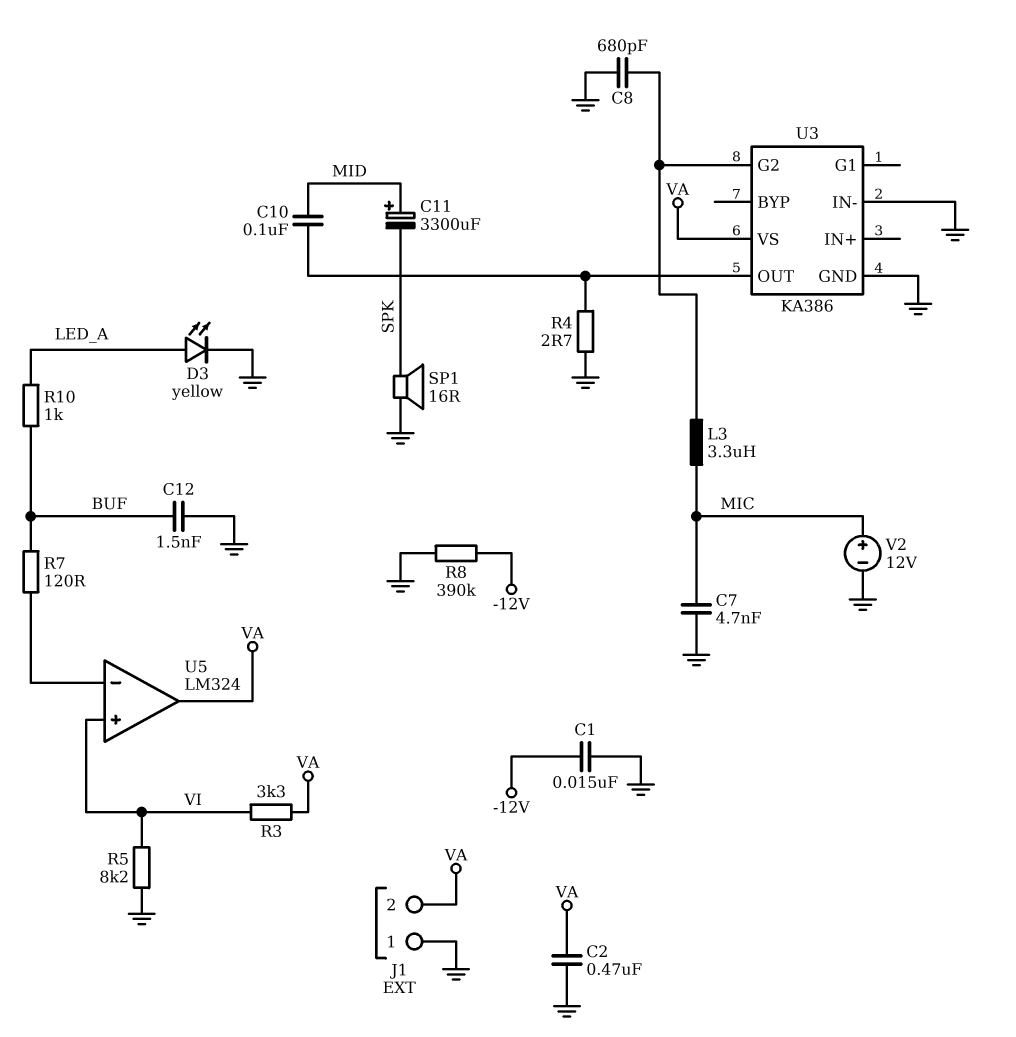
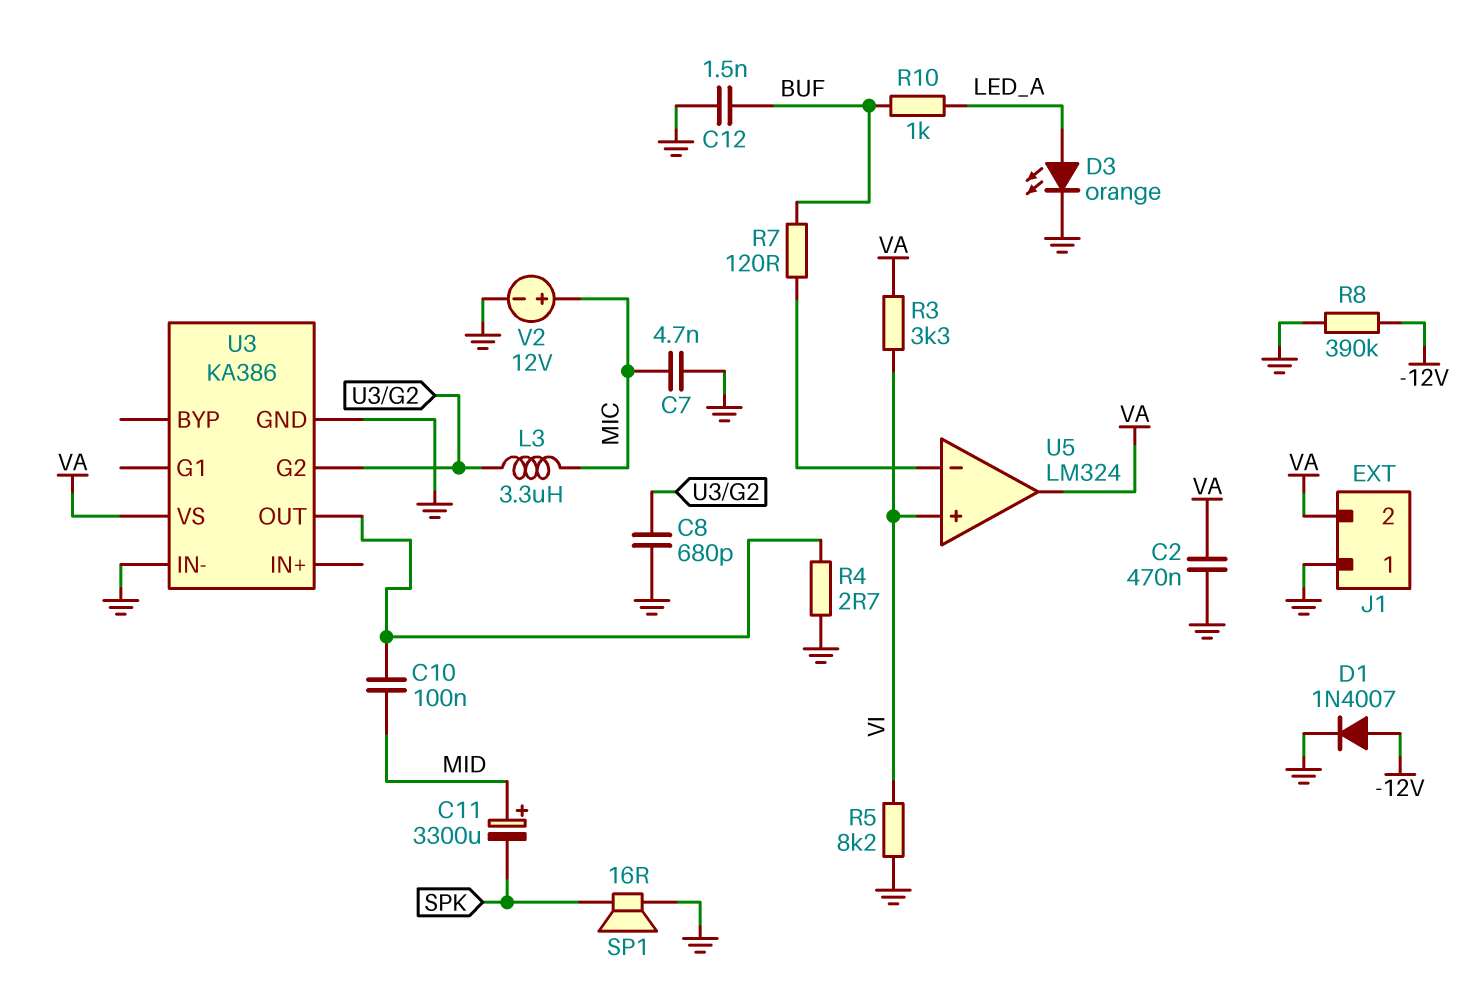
C1: 15nF (-12V, GND) -> none
D1: none -> diode 1N4007 (A -12V, K GND)
D3: LED yellow (A LED_A, K GND) -> LED orange (A LED_A, K GND)

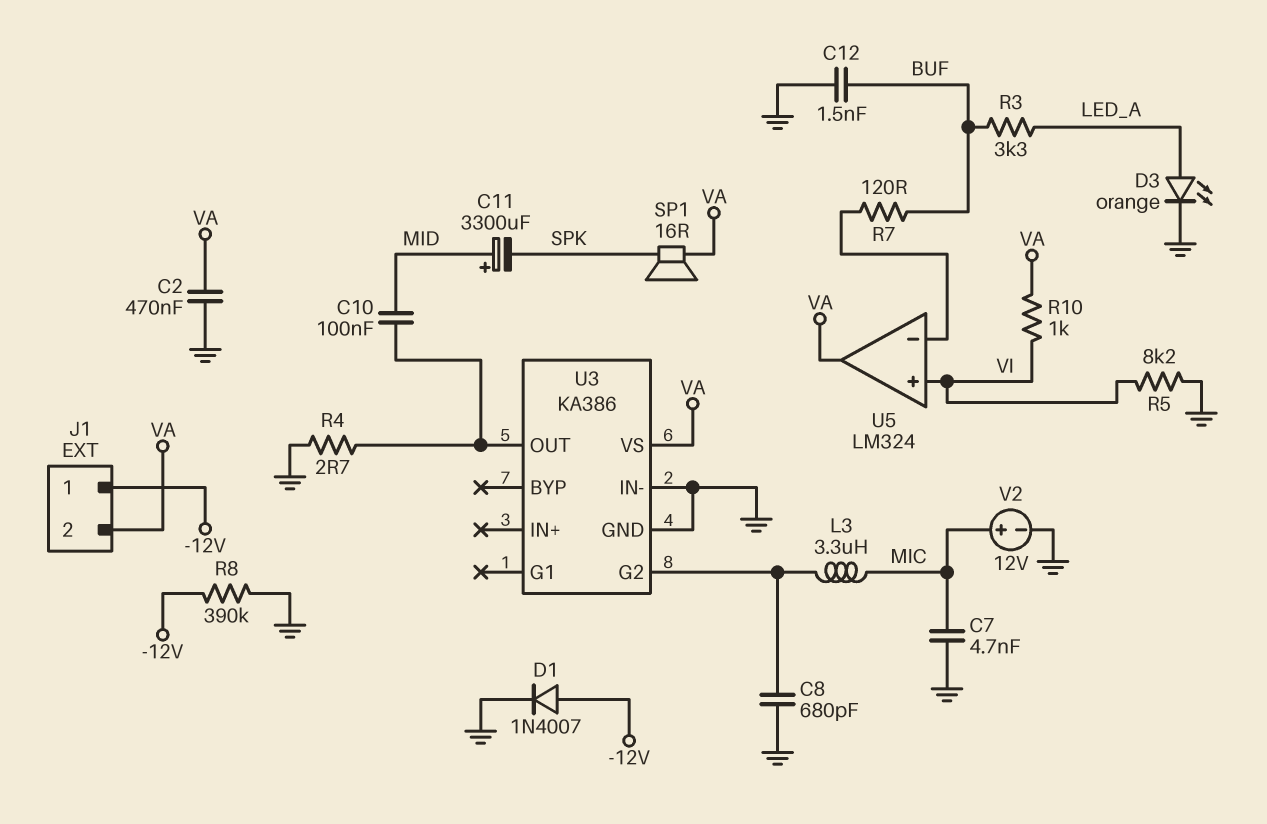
J1 pin 1: GND -> -12V
R3: 3.3k (VA, VI) -> 3.3k (BUF, LED_A)
R10: 1k (BUF, LED_A) -> 1k (VA, VI)
SP1: speaker 16R (GND, SPK) -> speaker 16R (SPK, VA)

